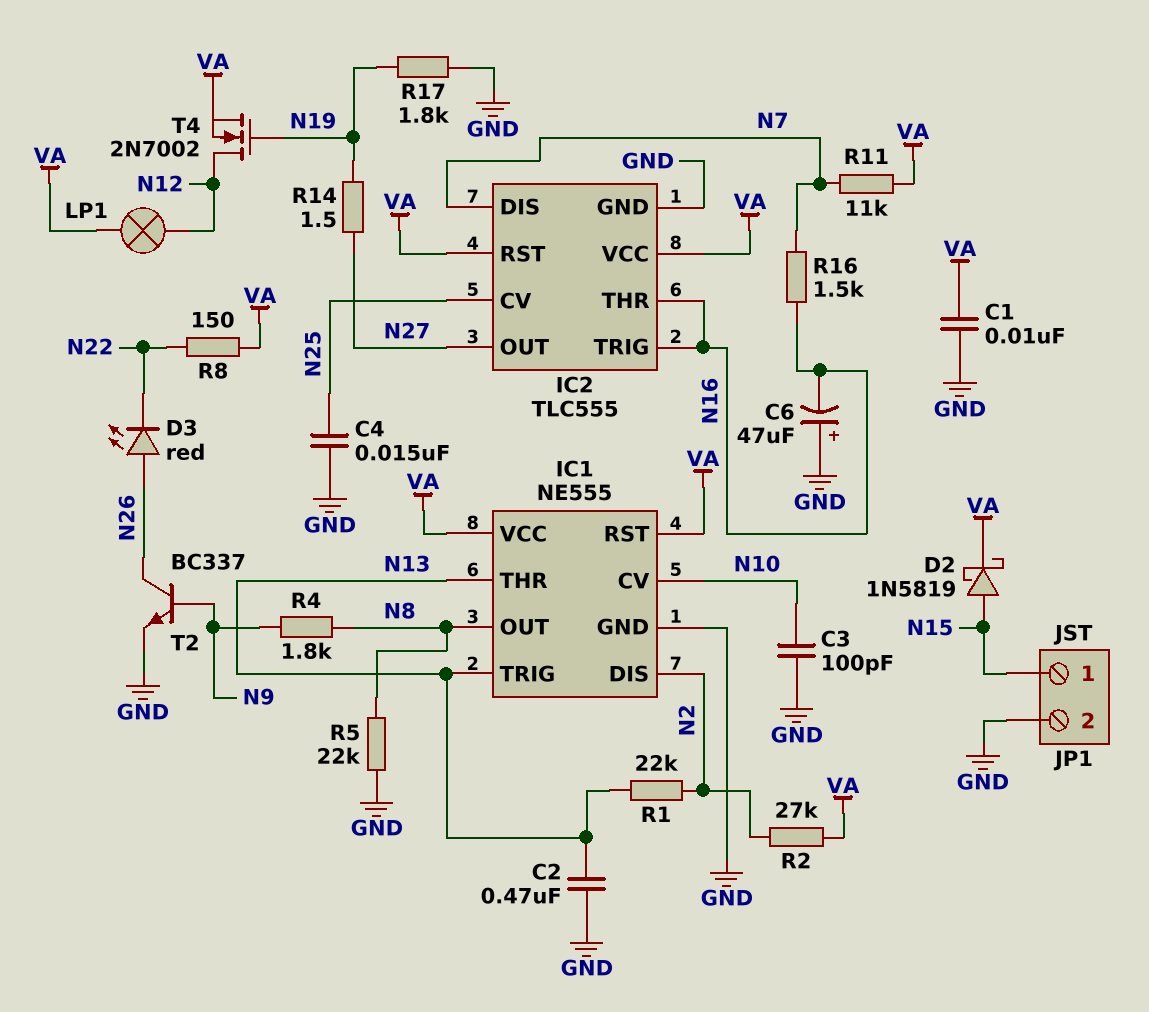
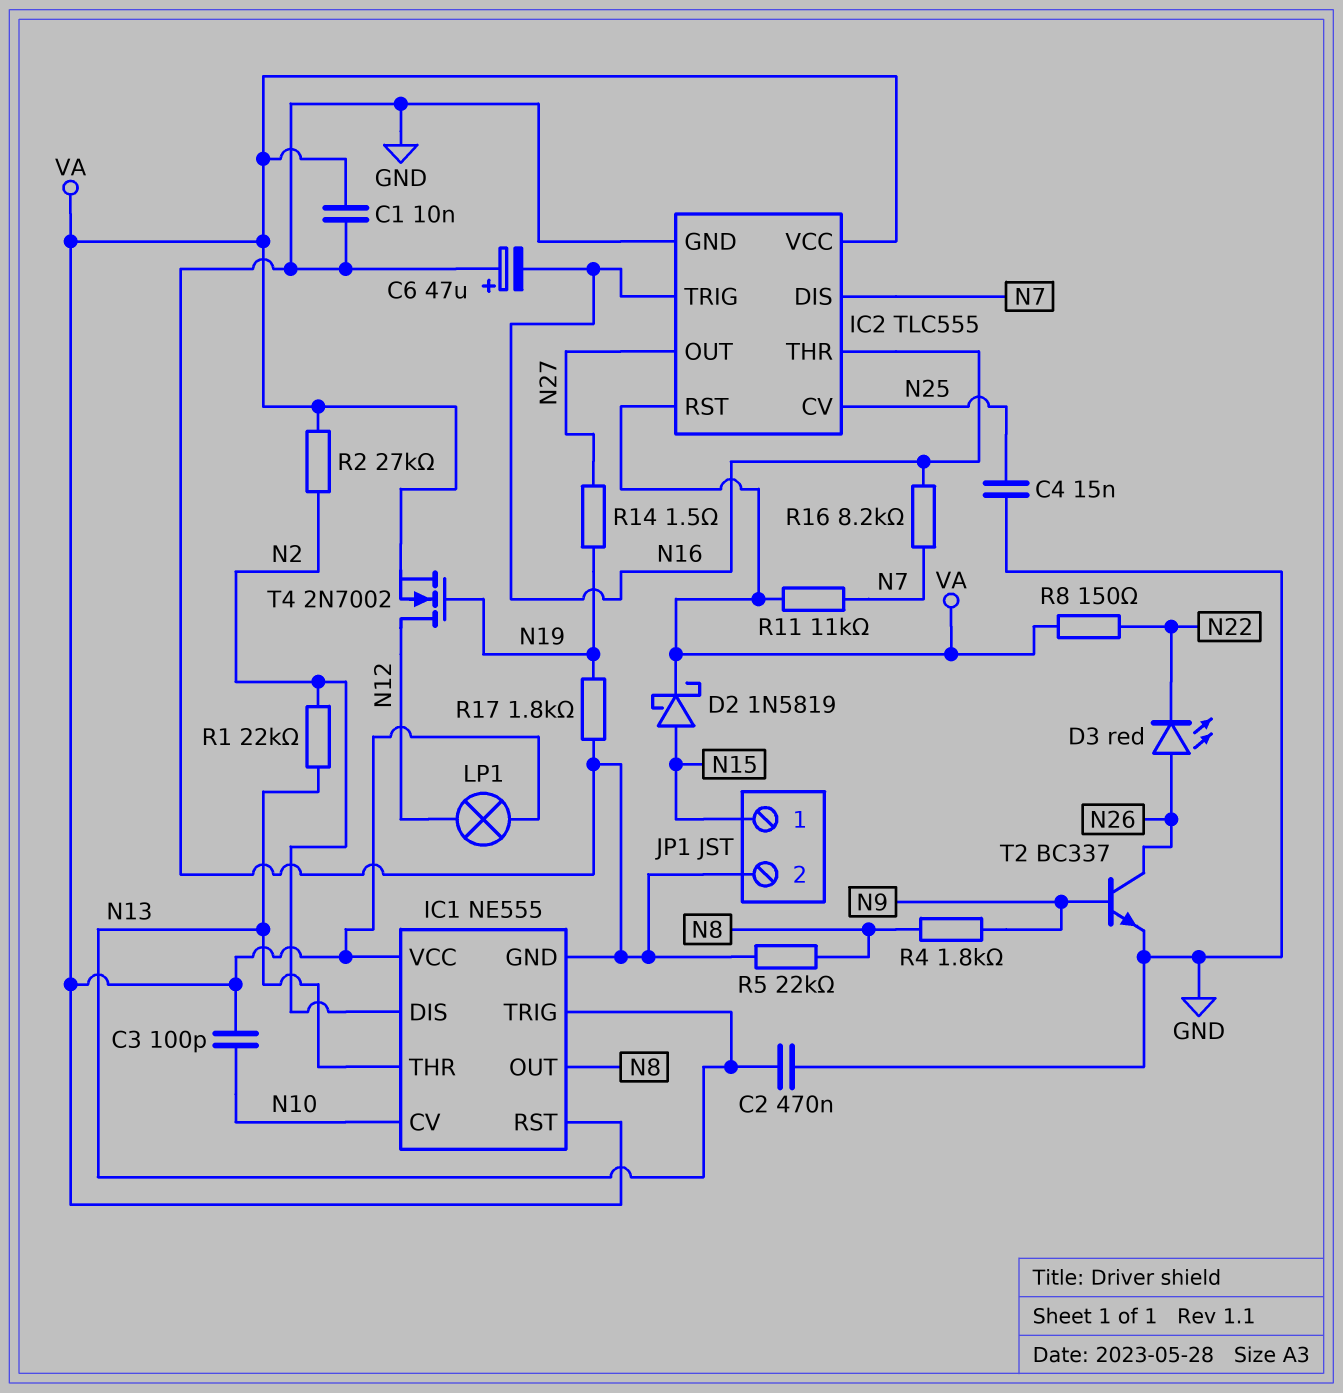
C3: 100pF (GND, N10) -> 100pF (N10, VA)
R16: 1.5k (N7, N16) -> 8.2k (N7, N16)

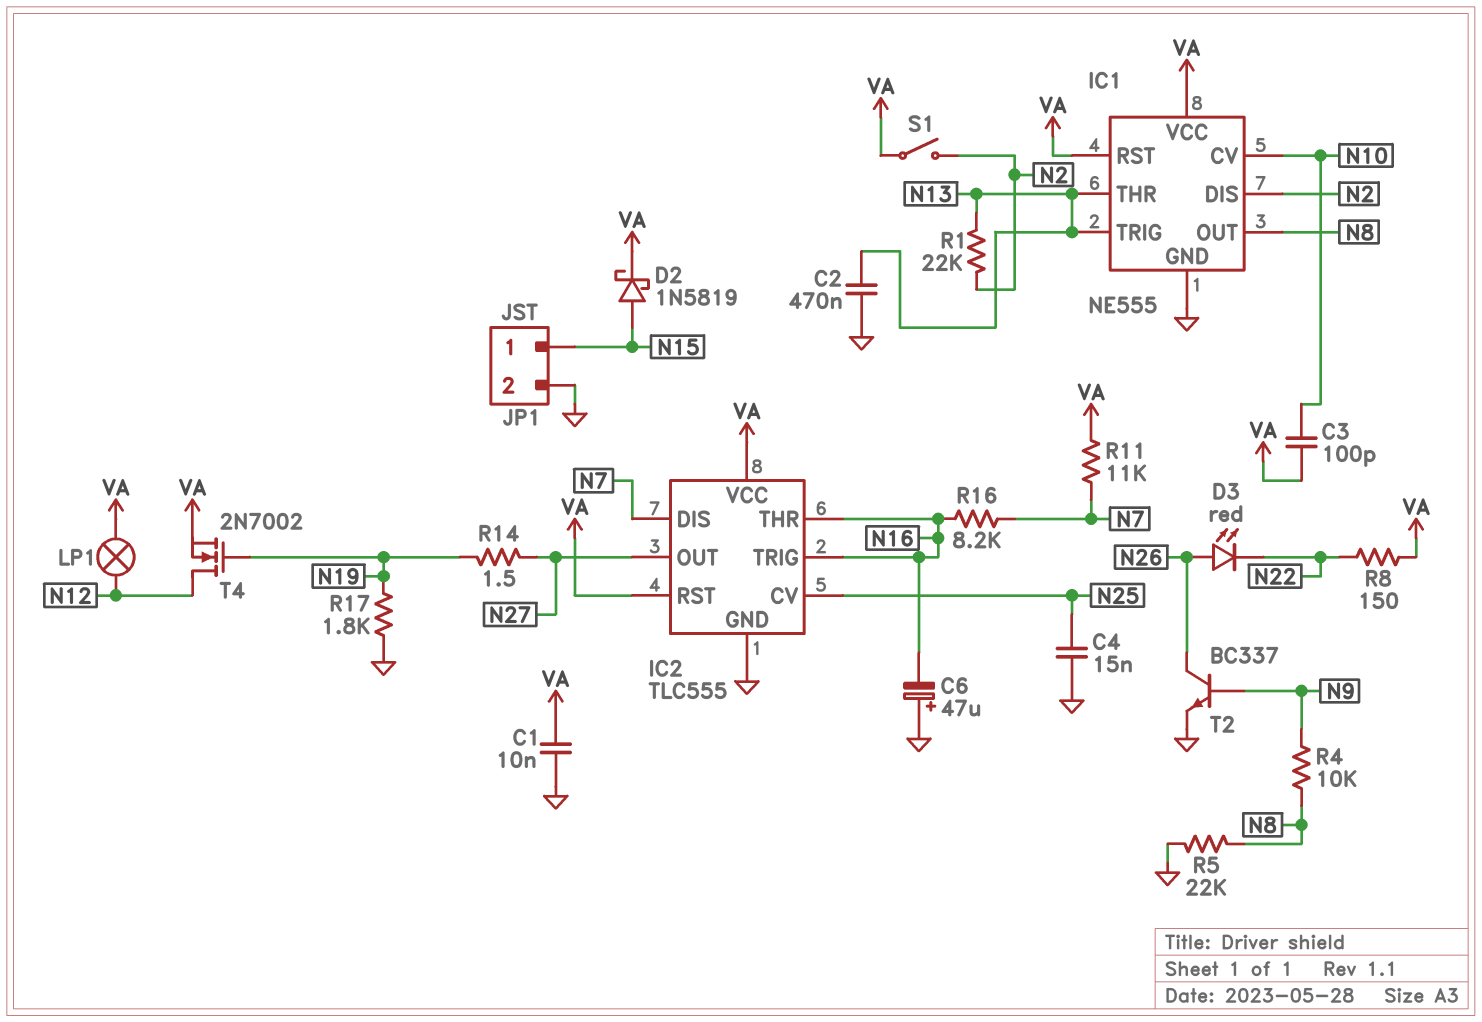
R2: 27k (N2, VA) -> none
R4: 1.8k (N8, N9) -> 10k (N8, N9)
S1: none -> switch (N2, VA)

